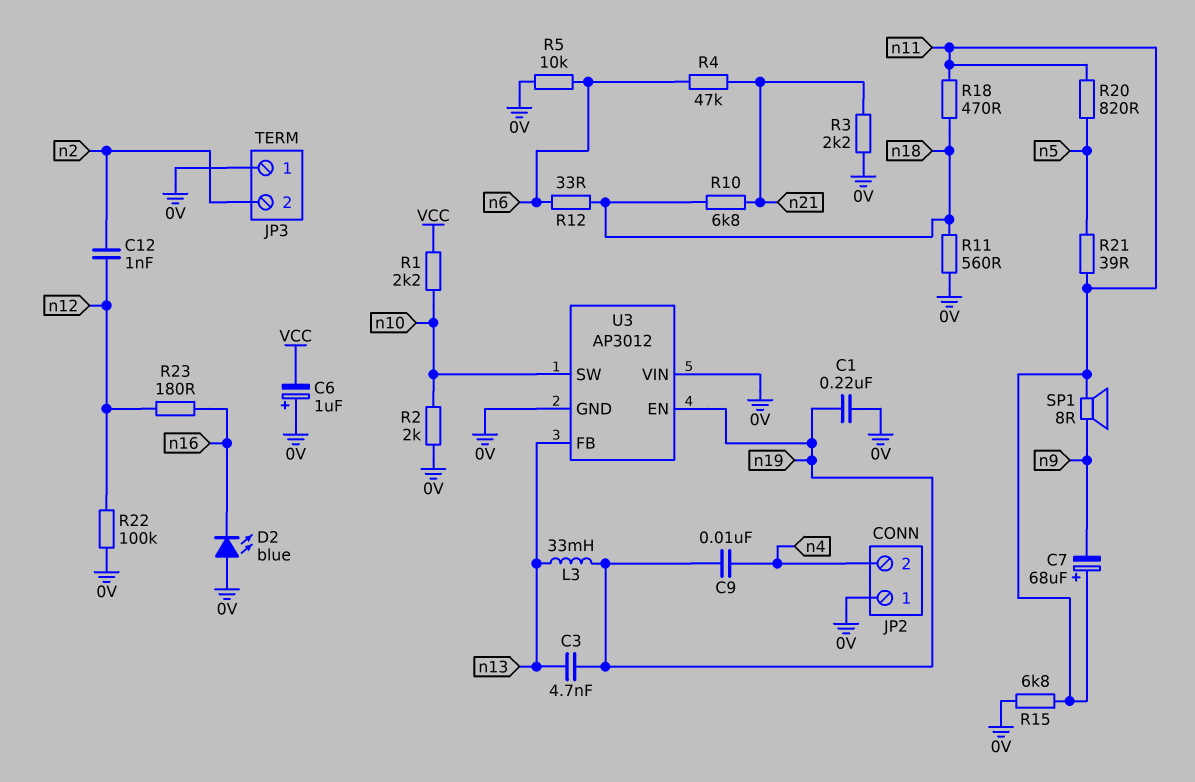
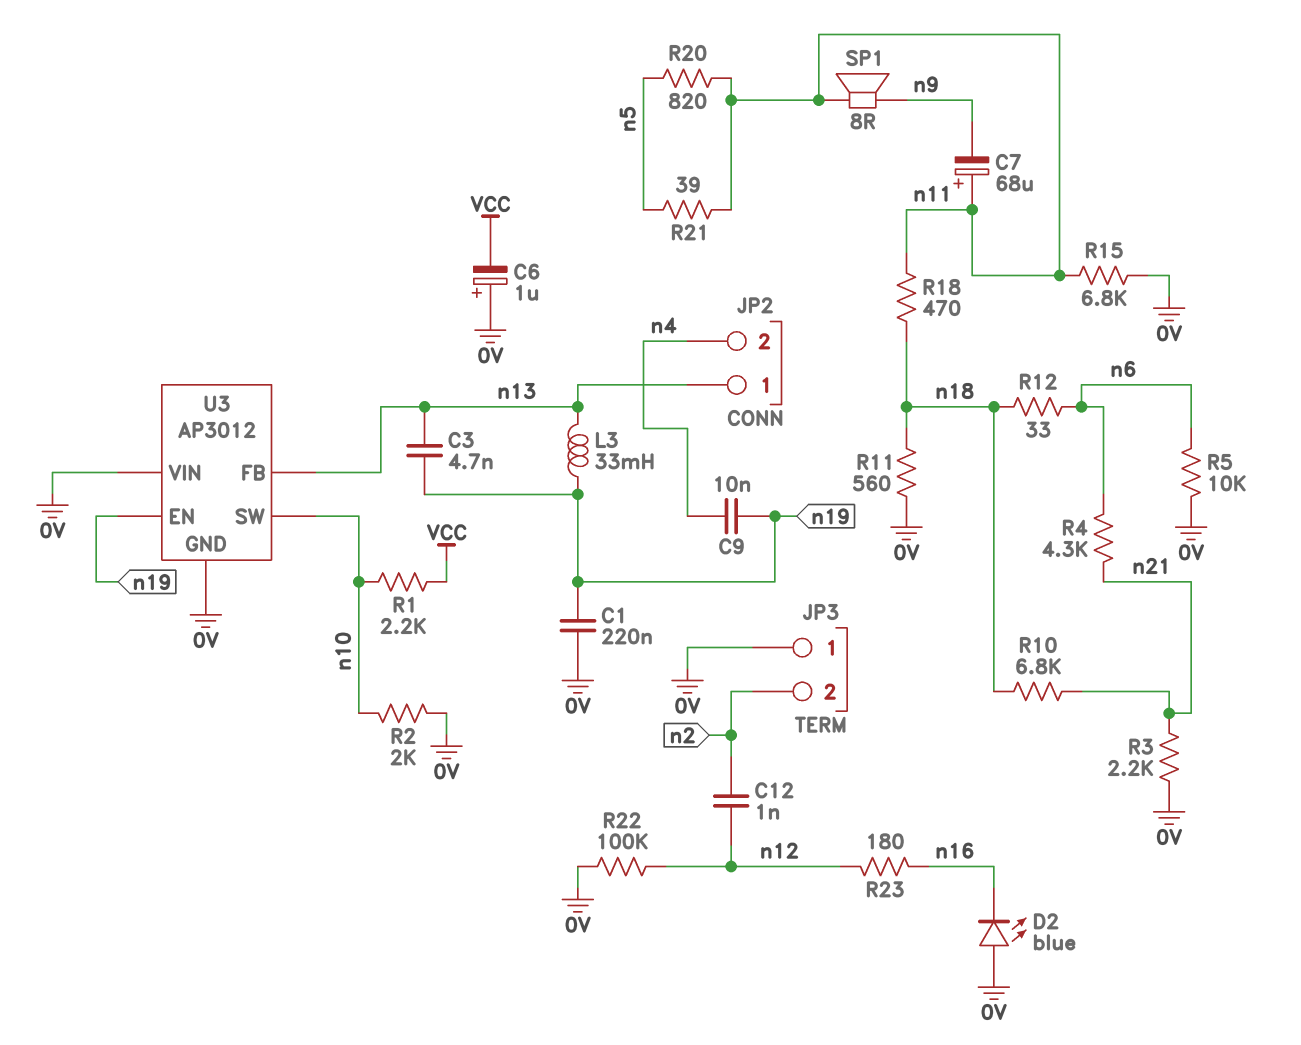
JP2 pin 1: 0V -> n13
R4: 47k (n6, n21) -> 4.3k (n6, n21)

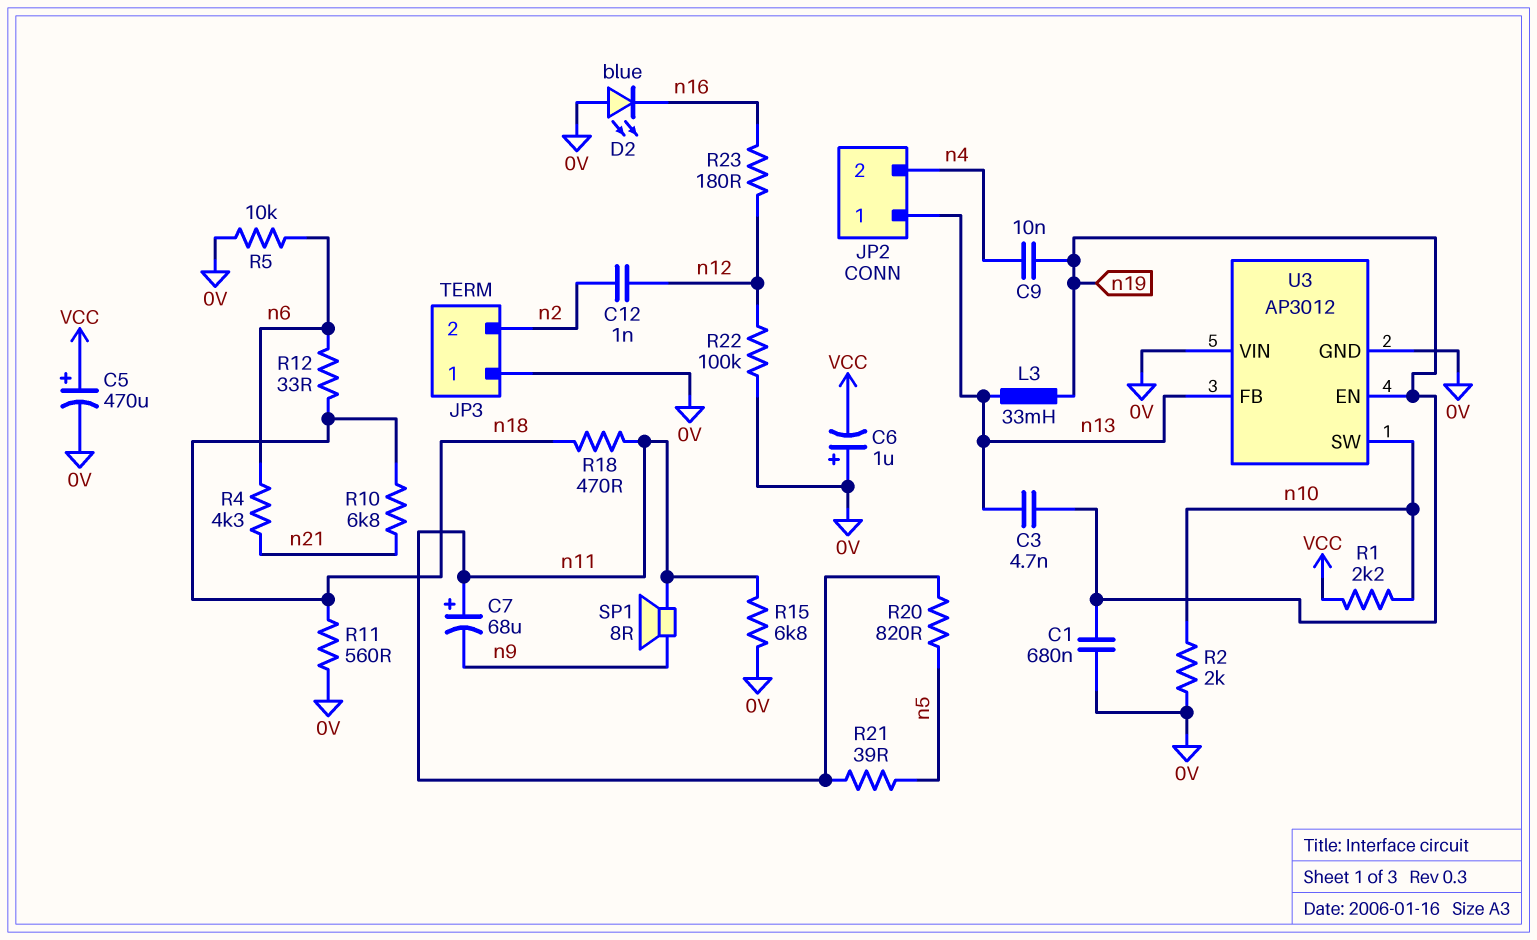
C1: 220nF (0V, n19) -> 680nF (0V, n19)
C5: none -> 470uF (plus VCC, minus 0V)
R3: 2.2k (0V, n21) -> none

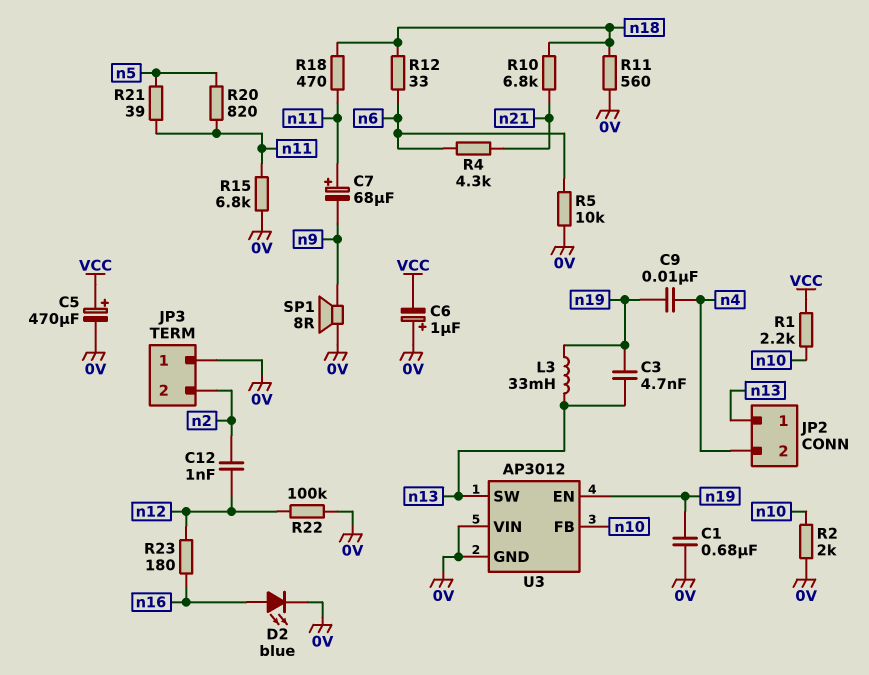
D2: LED blue (A 0V, K n16) -> LED blue (A n16, K 0V)
SP1: speaker 8R (n9, n11) -> speaker 8R (0V, n9)
U3 pin FB: n13 -> n10
U3 pin SW: n10 -> n13

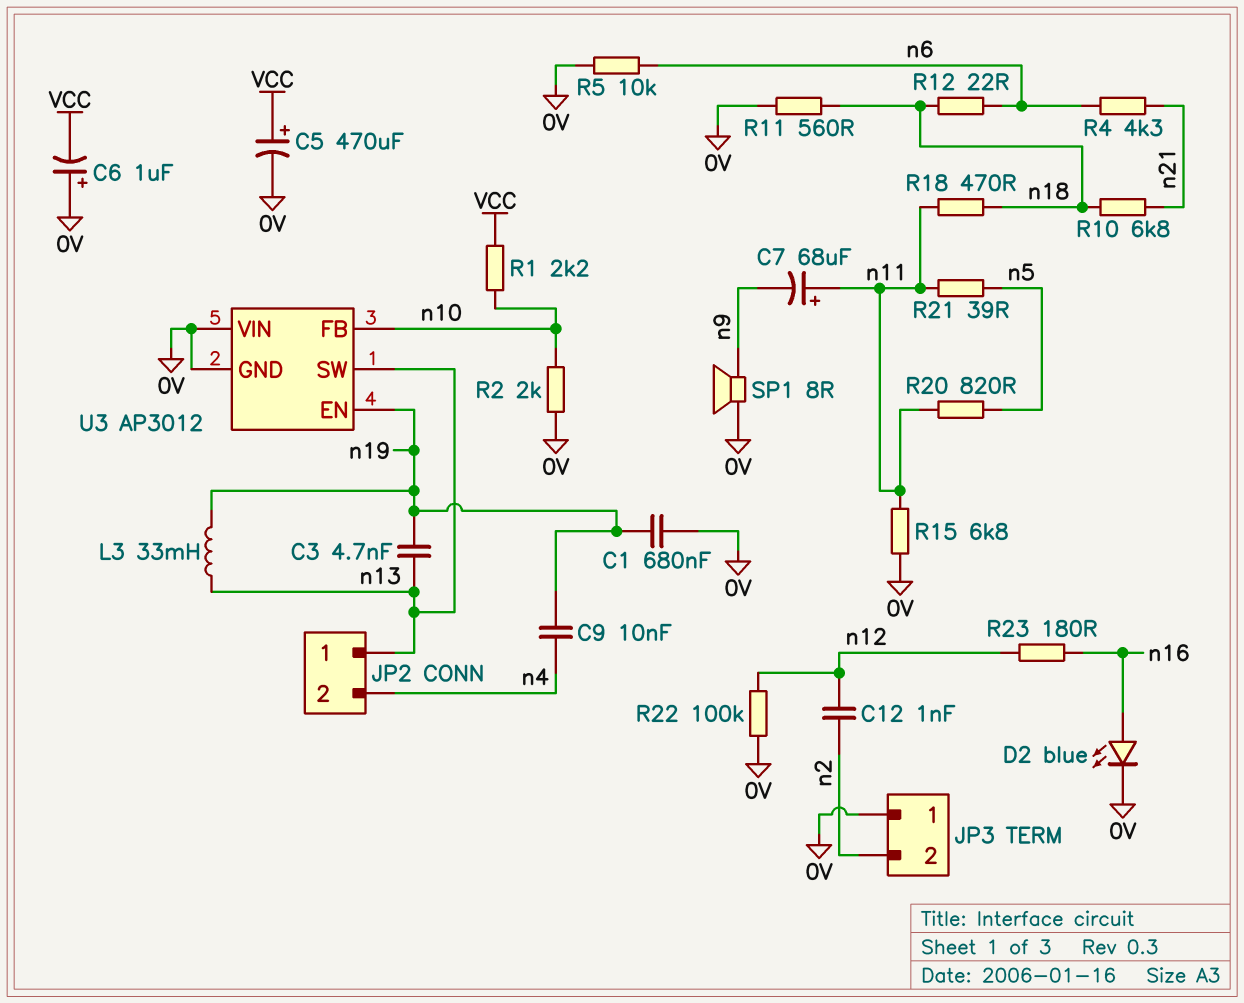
R12: 33 (n6, n18) -> 22 (n6, n18)

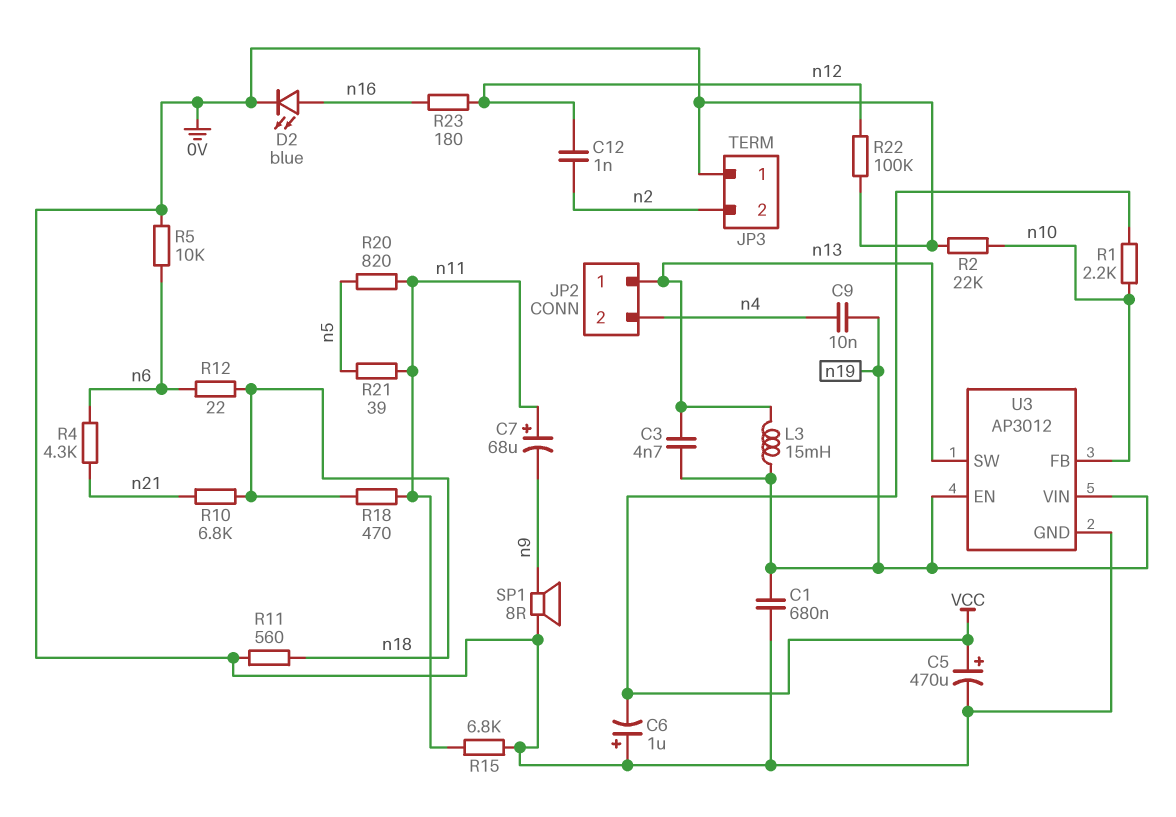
L3: 33mH (n13, n19) -> 15mH (n13, n19)
R2: 2k (0V, n10) -> 22k (0V, n10)
U3 pin VIN: 0V -> n19

